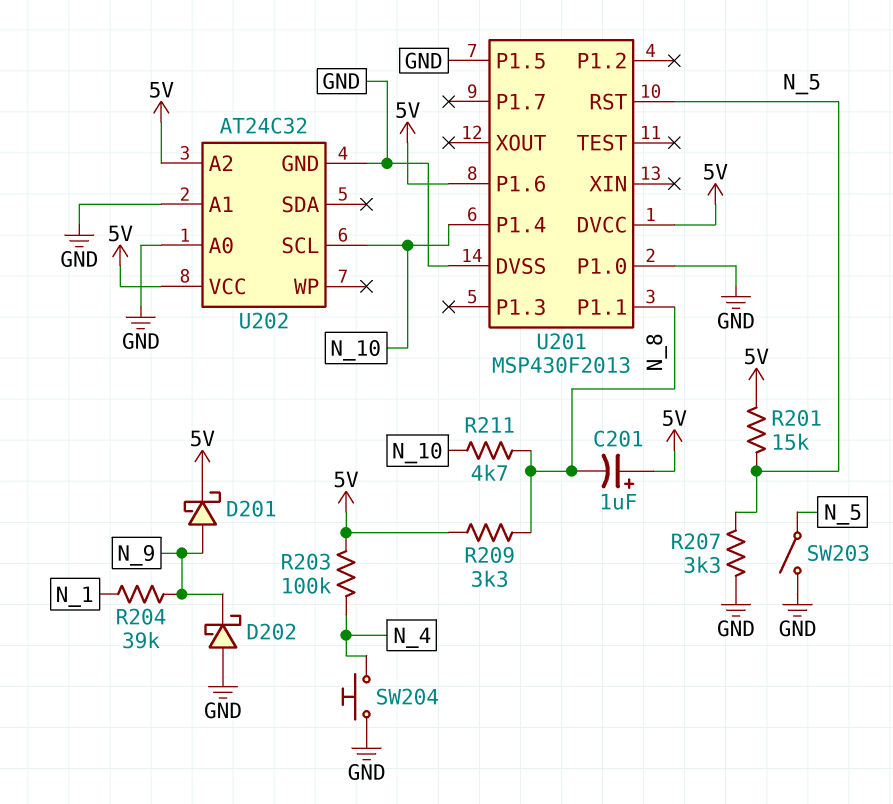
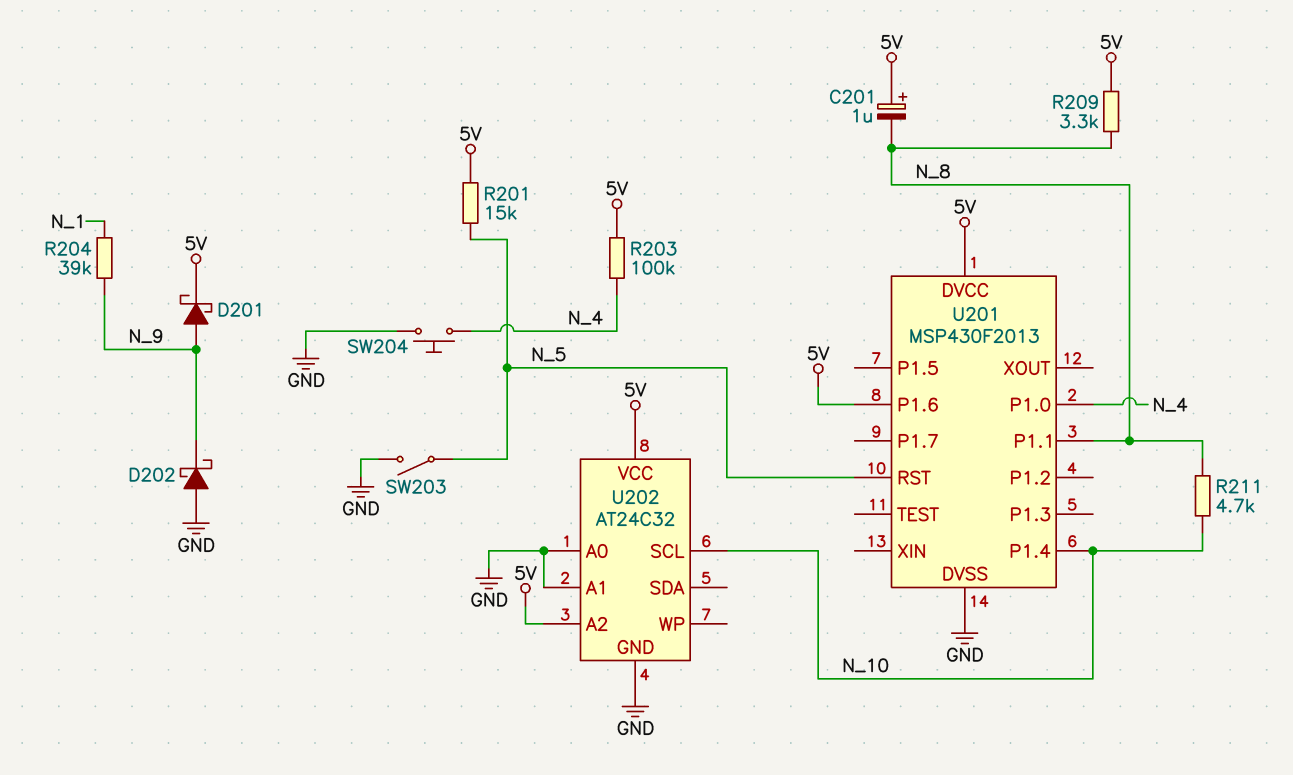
R207: 3.3k (GND, N_5) -> none
U201 pin P1.0: GND -> N_4
U201 pin P1.5: GND -> none

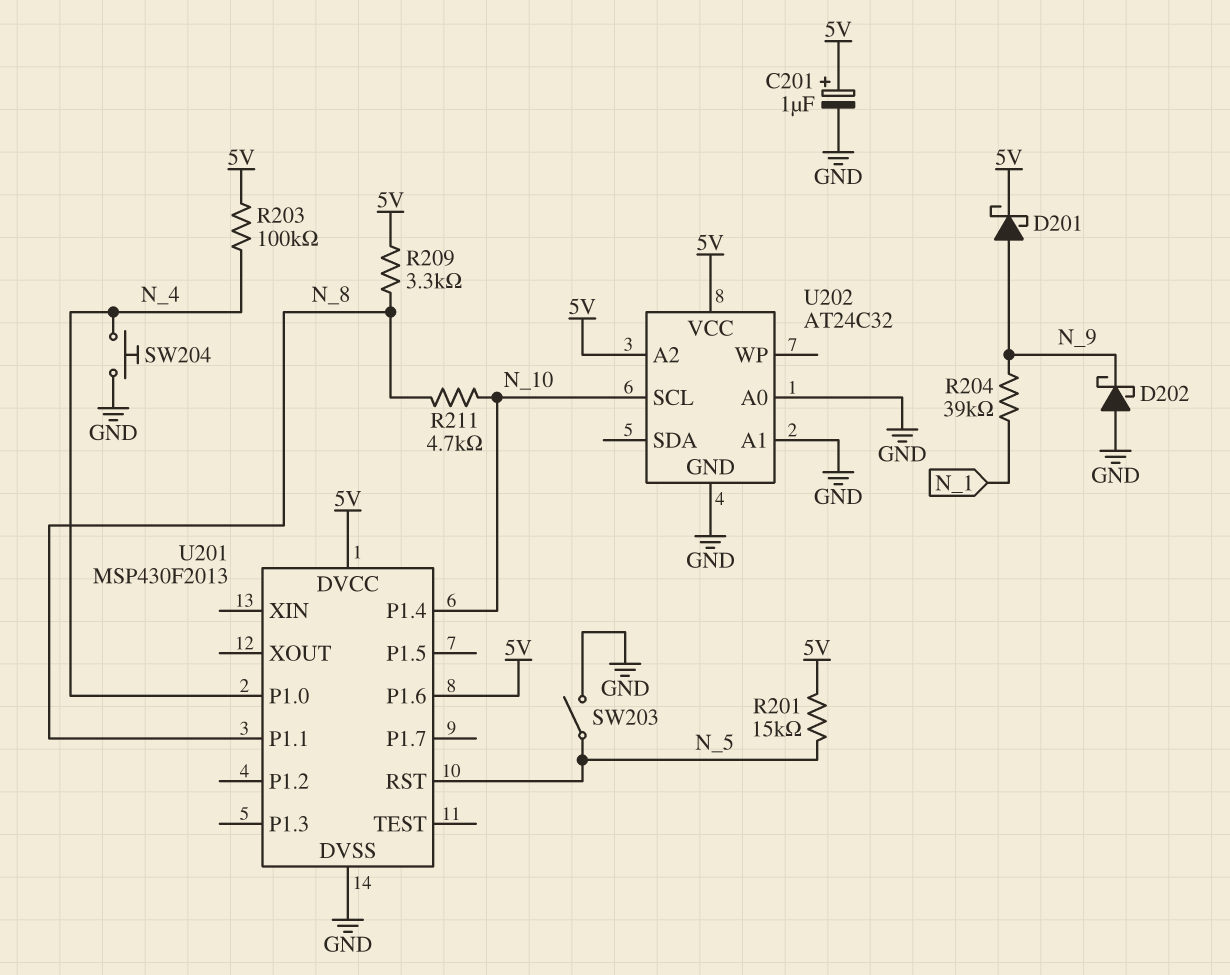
C201: 1uF (plus 5V, minus N_8) -> 1uF (plus 5V, minus GND)

